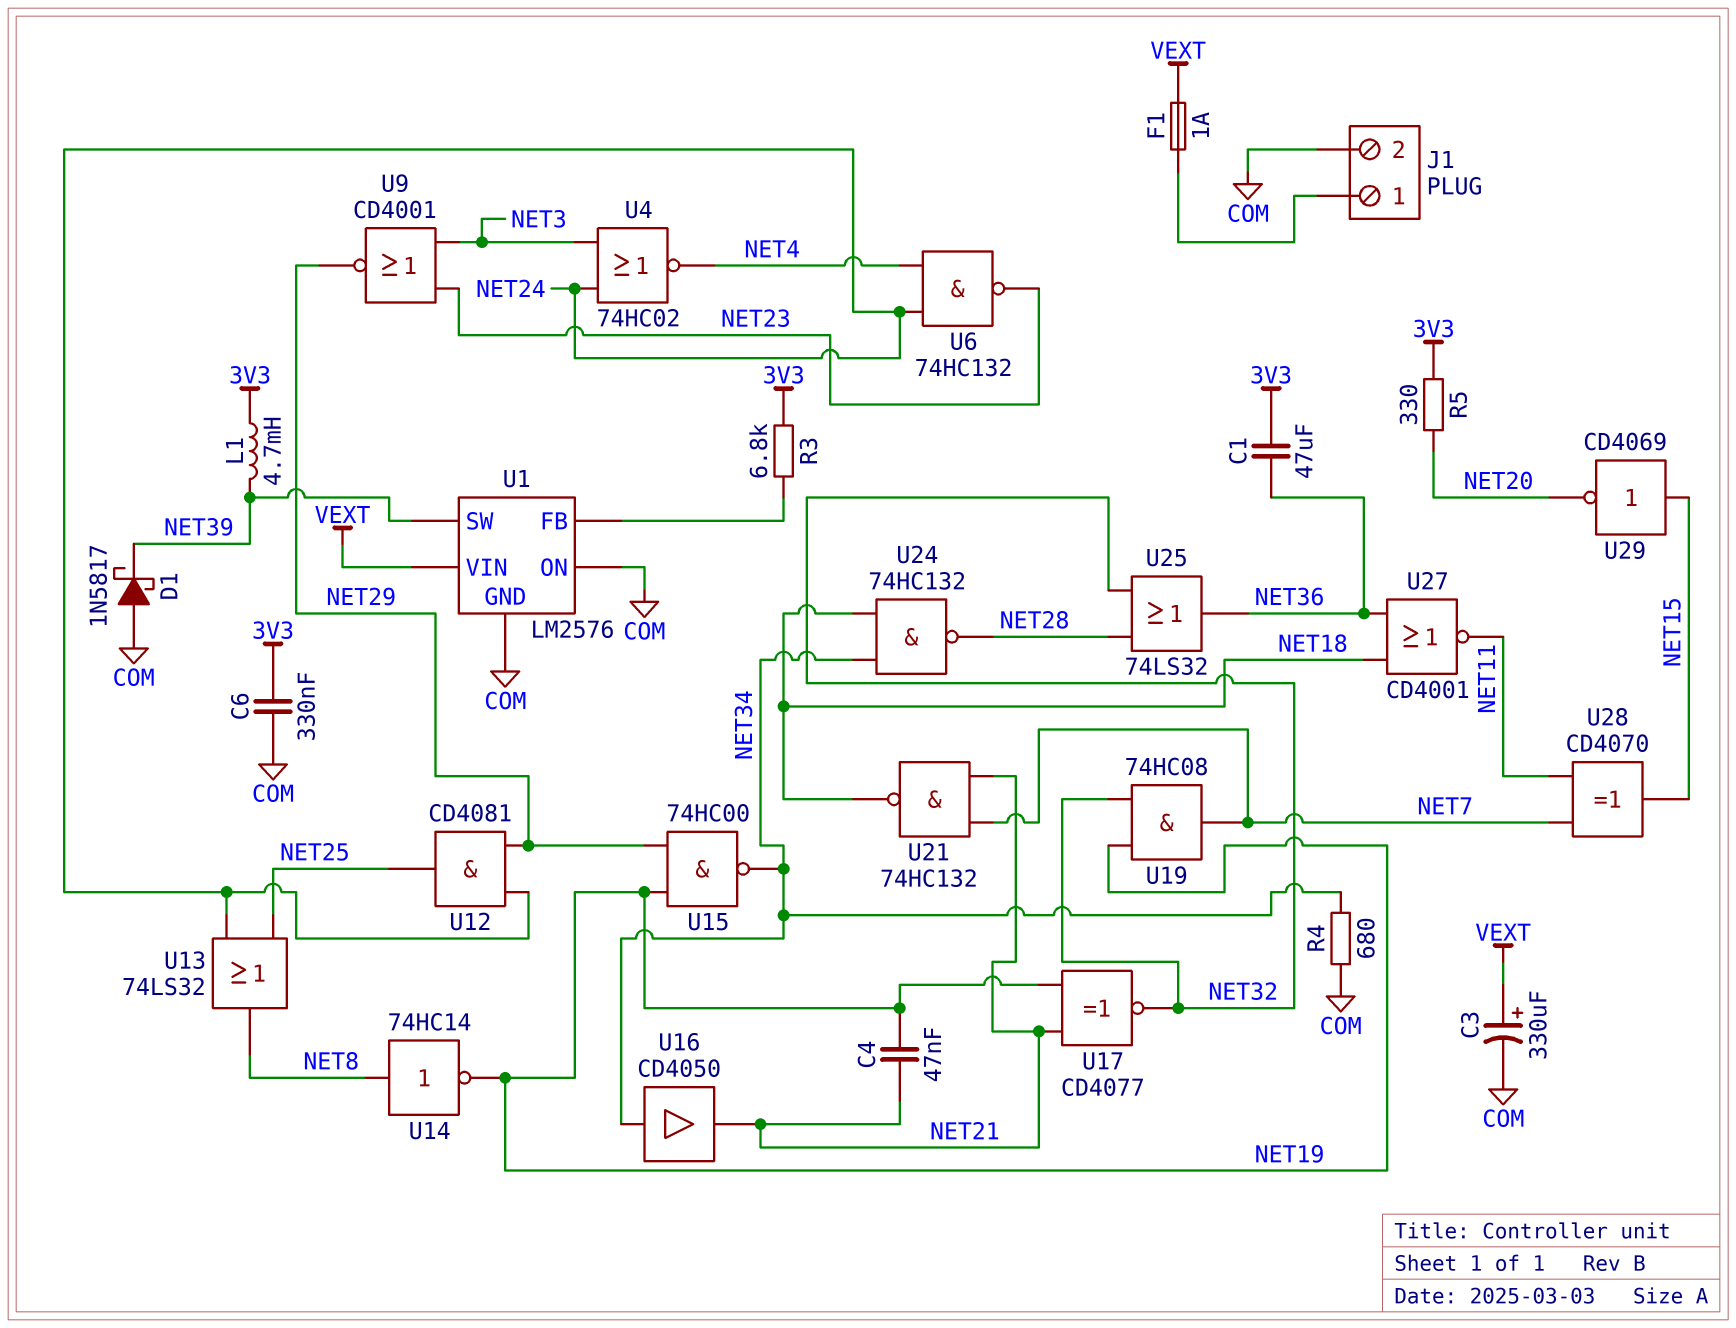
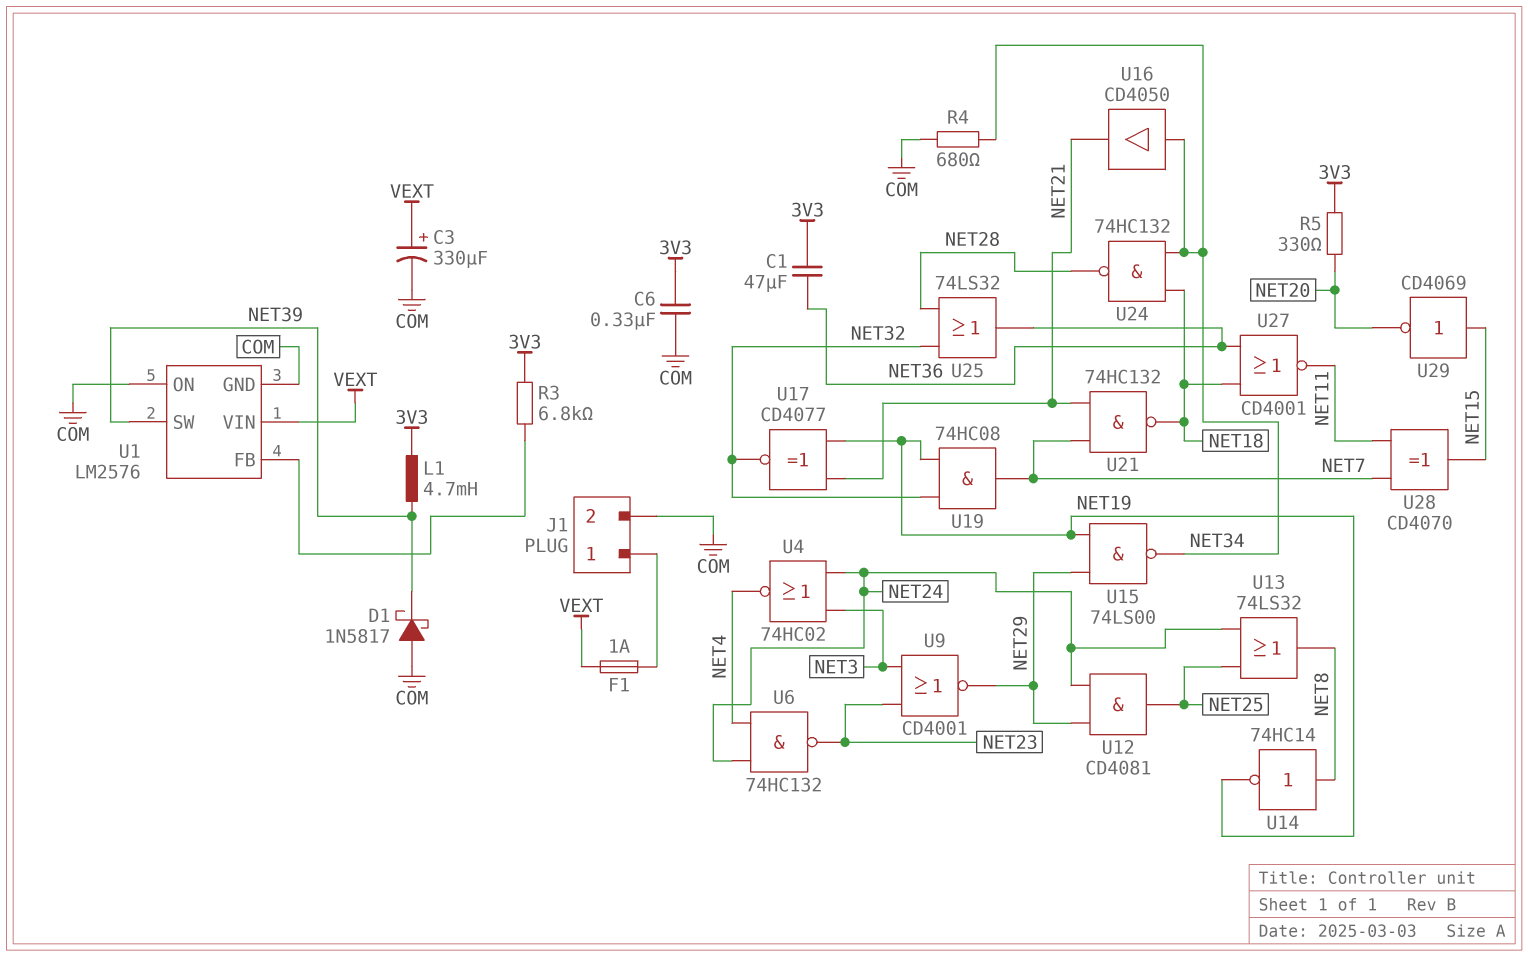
C4: 47nF (NET19, NET21) -> none
U15: NAND 74HC00 (in NET19, in NET29, out NET34) -> NAND 74LS00 (in NET19, in NET29, out NET34)

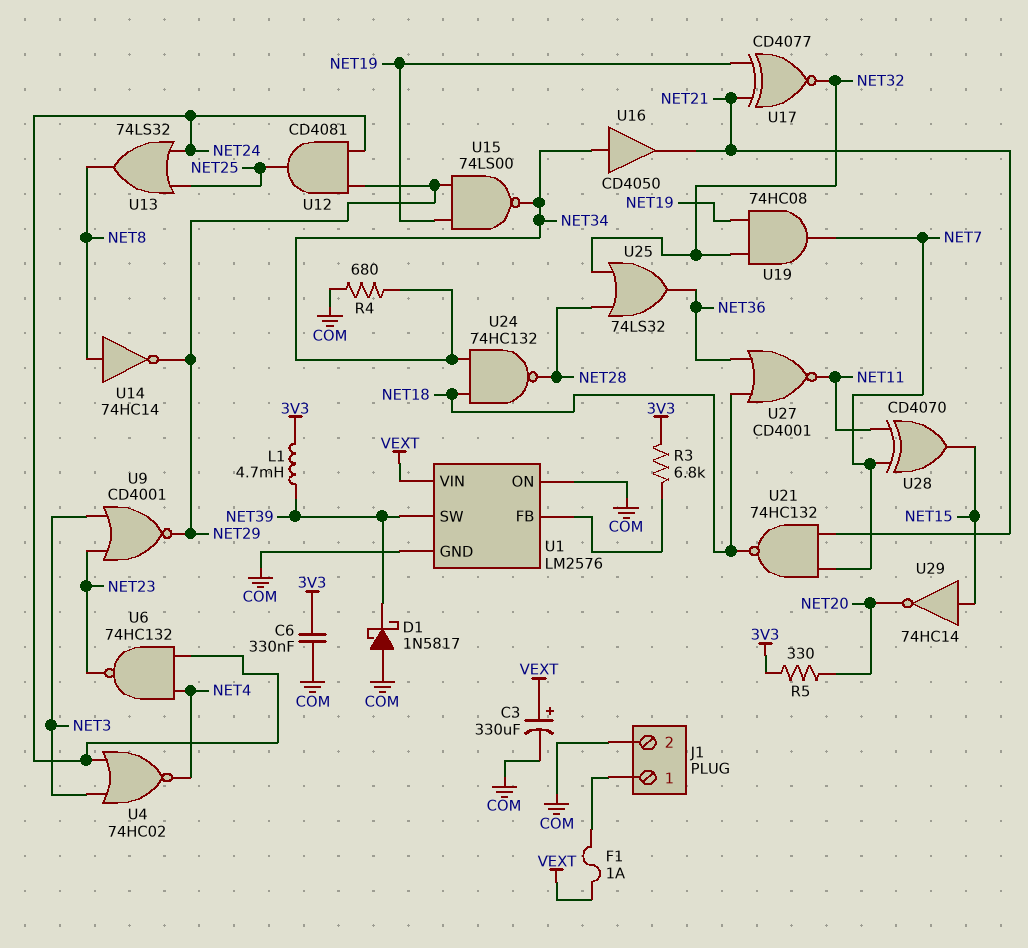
C1: 47uF (3V3, NET36) -> none
U14: NOT 74HC14 (in NET8, out NET19) -> NOT 74HC14 (in NET8, out NET29)
U29: NOT CD4069 (in NET15, out NET20) -> NOT 74HC14 (in NET15, out NET20)

